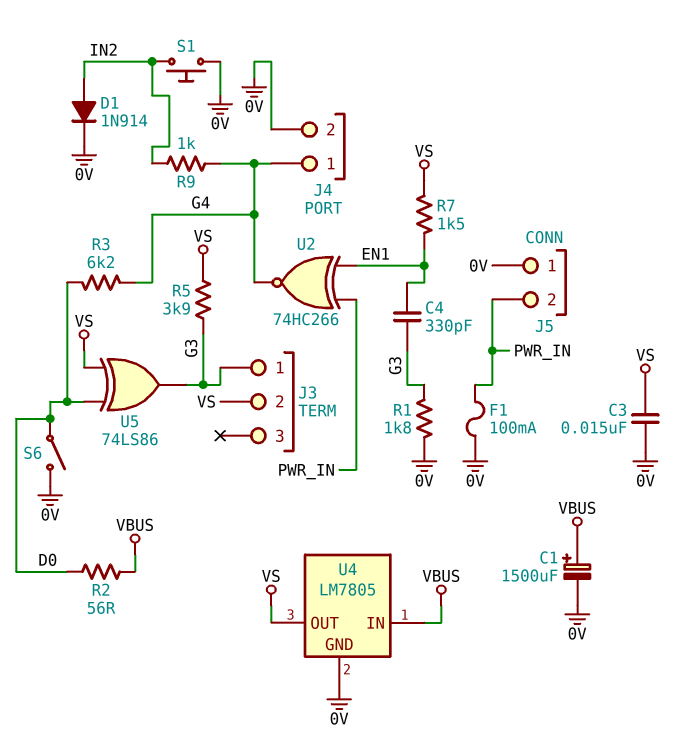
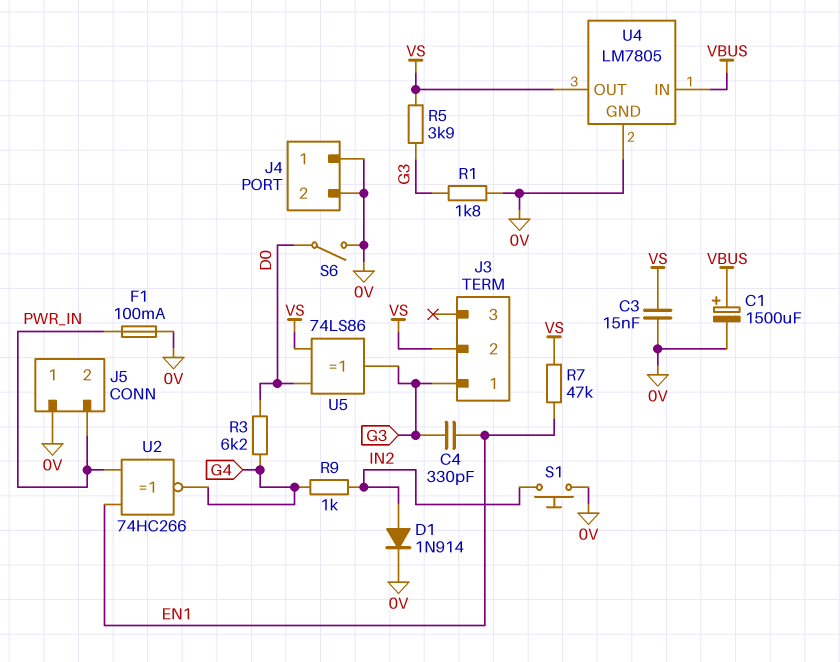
J4 pin 1: G4 -> 0V
R2: 56 (D0, VBUS) -> none
R7: 1.5k (EN1, VS) -> 47k (EN1, VS)

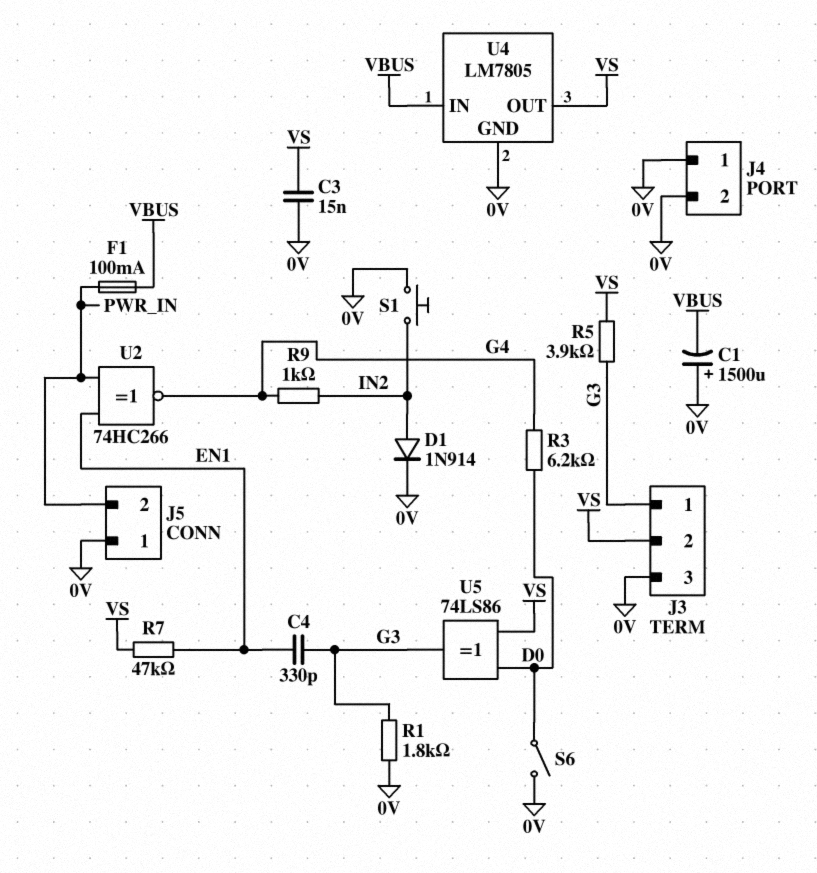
C1: 1500uF (plus VBUS, minus 0V) -> 1500uF (plus 0V, minus VBUS)
F1: 100mA (0V, PWR_IN) -> 100mA (PWR_IN, VBUS)
J3 pin 3: none -> 0V

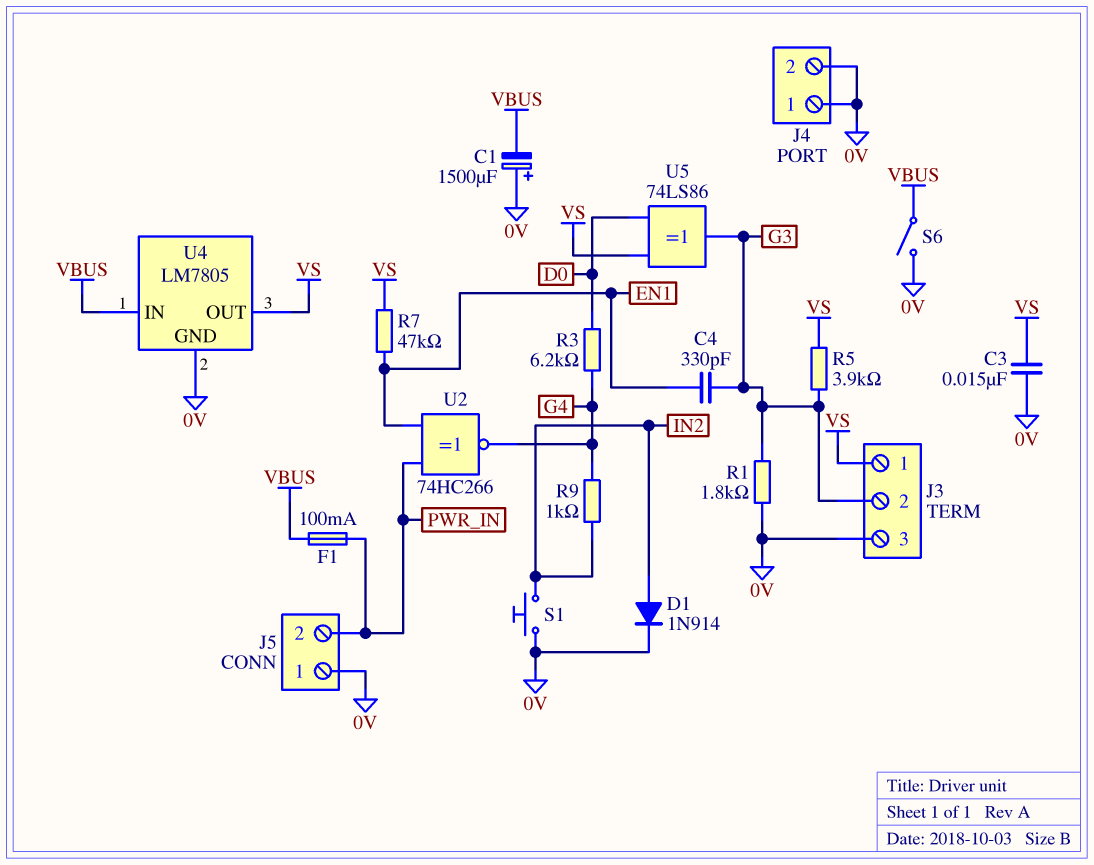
J3 pin 1: G3 -> VS
J3 pin 2: VS -> G3
S6: switch (0V, D0) -> switch (0V, VBUS)

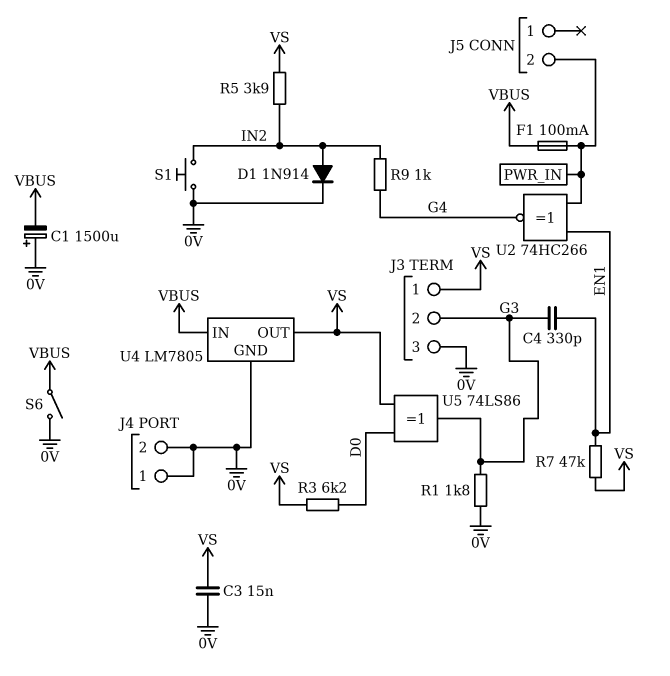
J5 pin 1: 0V -> none
R3: 6.2k (D0, G4) -> 6.2k (D0, VS)
R5: 3.9k (G3, VS) -> 3.9k (IN2, VS)

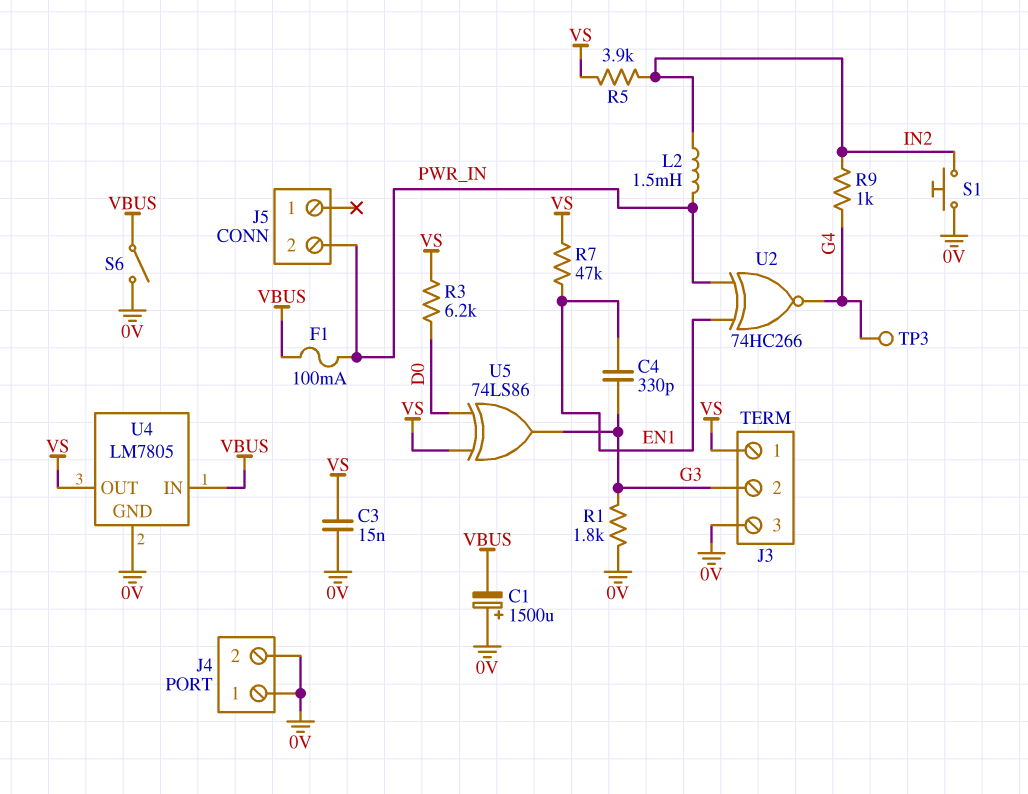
D1: diode 1N914 (A IN2, K 0V) -> none
L2: none -> 1.5mH (IN2, PWR_IN)
TP3: none -> test point (G4)

